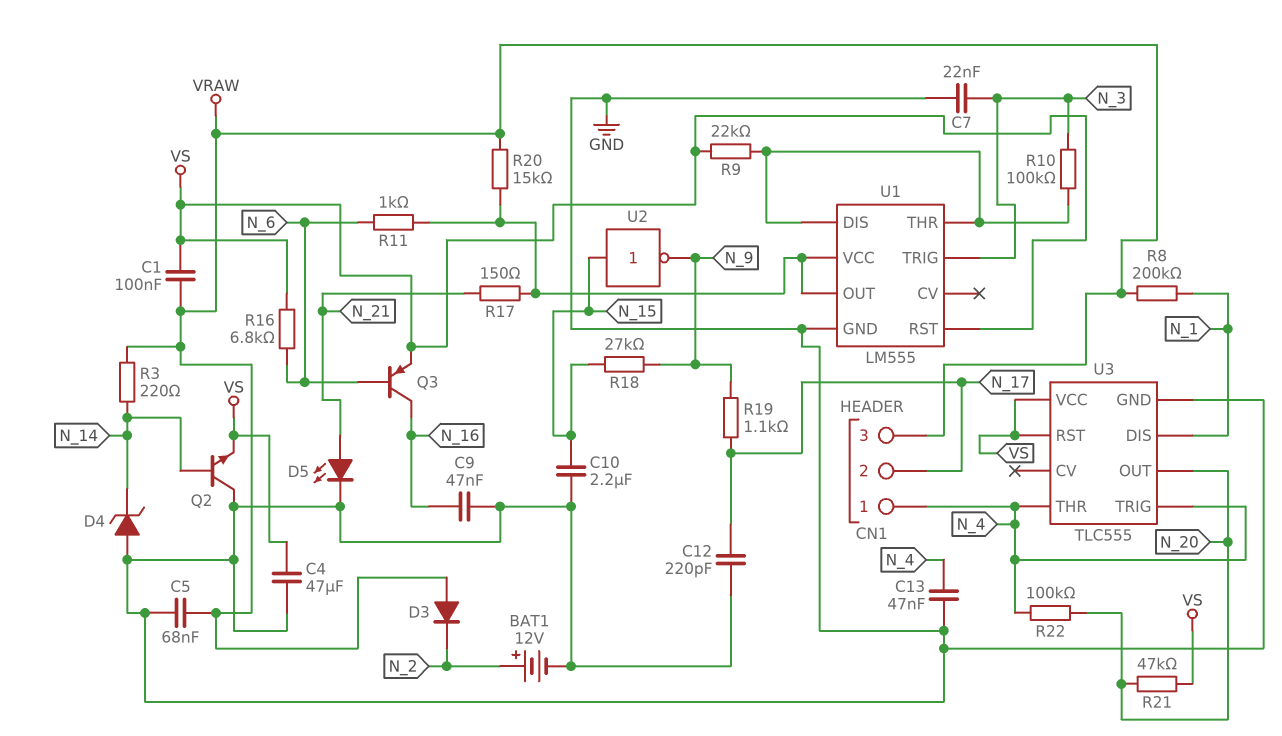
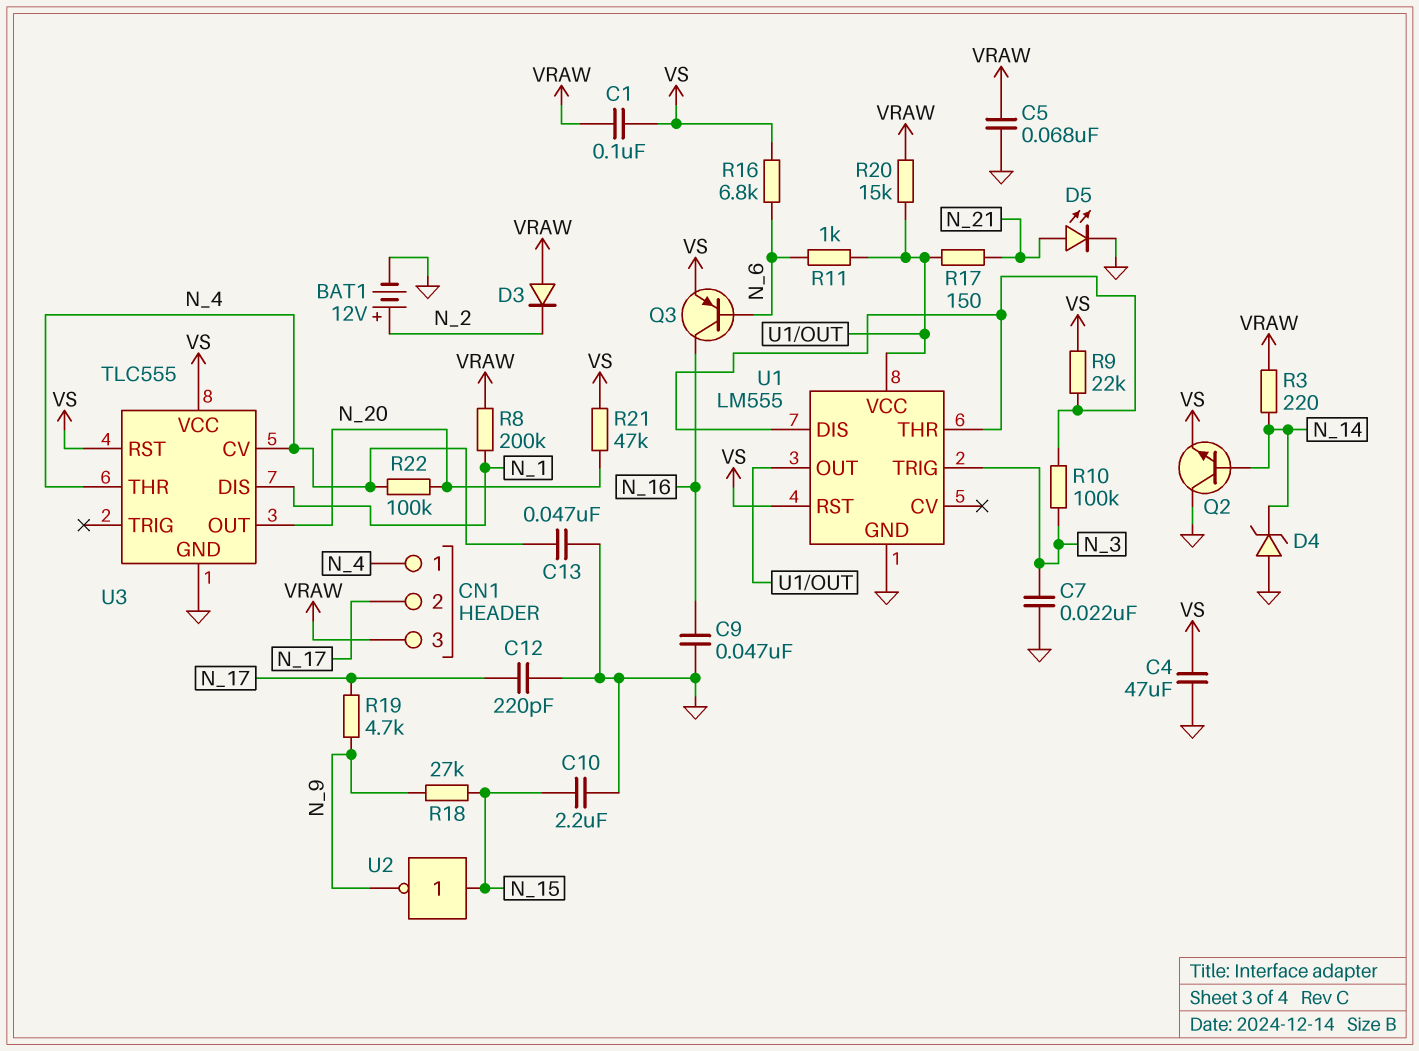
R19: 1.1k (N_9, N_17) -> 4.7k (N_9, N_17)
U3 pin CV: none -> N_4
U3 pin TRIG: N_4 -> none

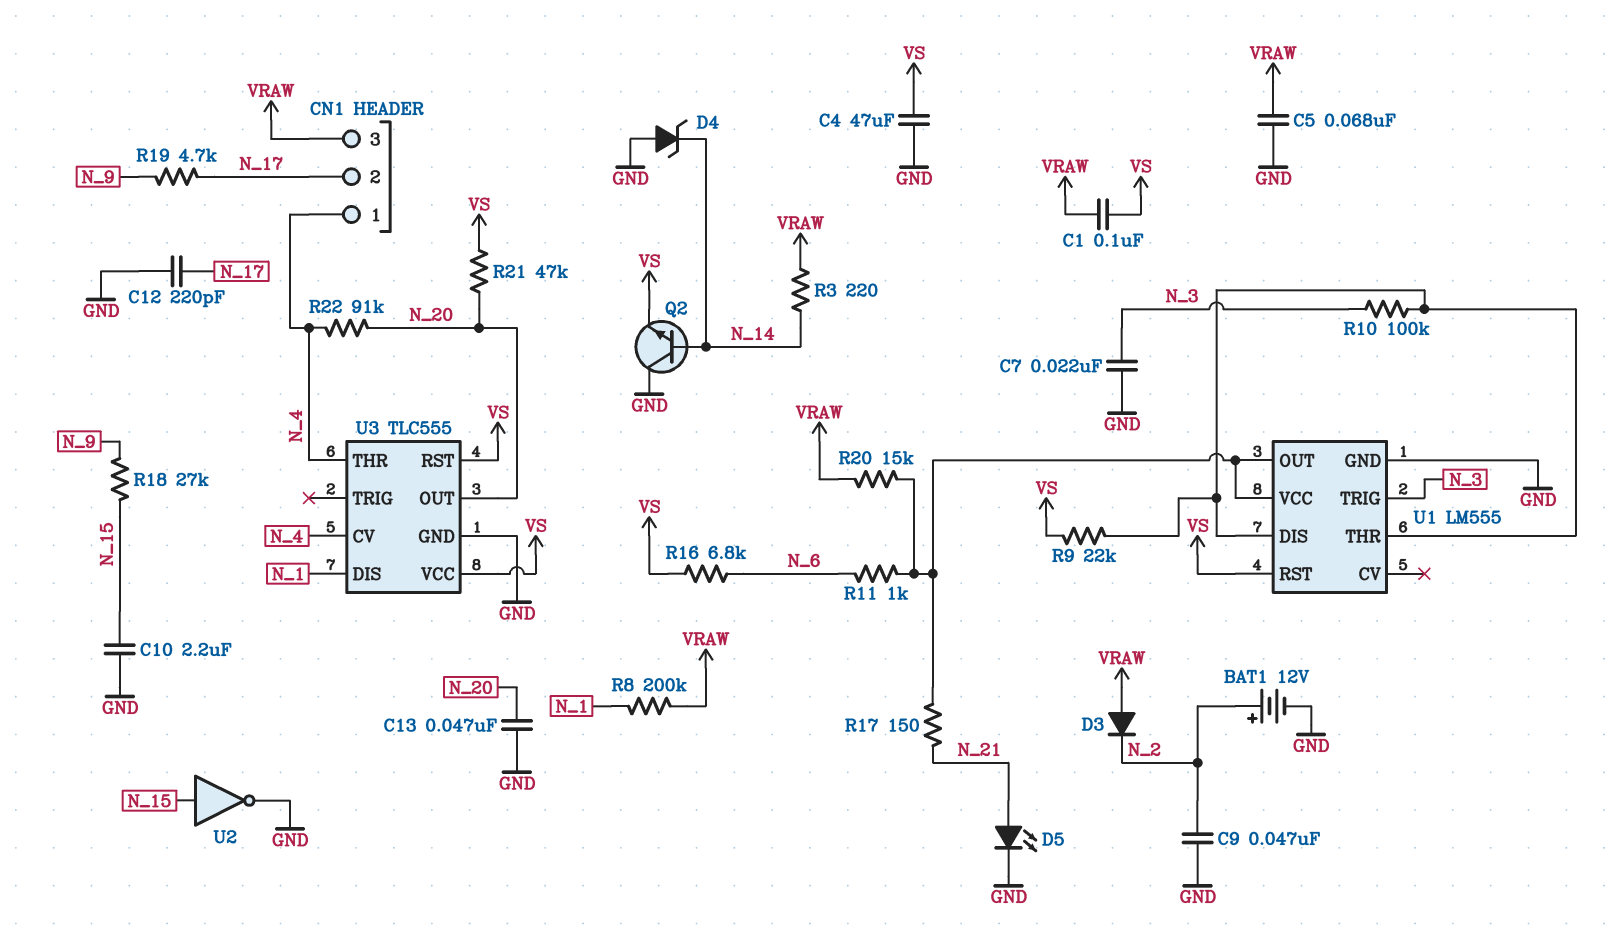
C9: 47nF (GND, N_16) -> 47nF (GND, N_2)
C13: 47nF (GND, N_4) -> 47nF (GND, N_20)
Q3: PNP (B N_6, C N_16, E VS) -> none
R22: 100k (N_4, N_20) -> 91k (N_4, N_20)
U2: NOT (in N_15, out N_9) -> NOT (in N_15, out GND)

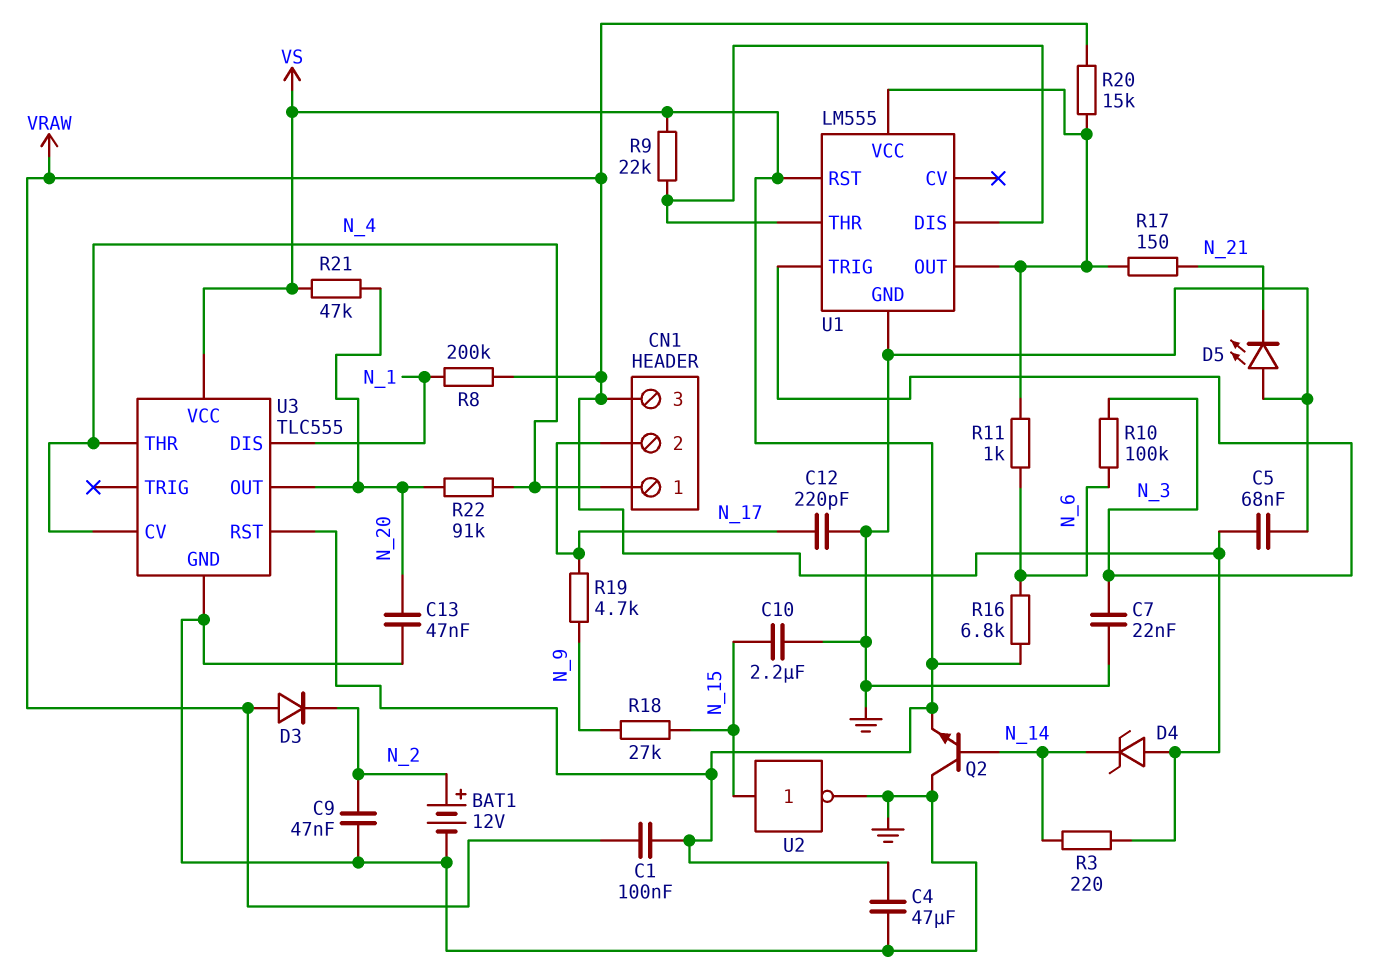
D4: zener (A GND, K N_14) -> zener (A VRAW, K N_14)
D5: LED (A N_21, K GND) -> LED (A GND, K N_21)
R10: 100k (N_3, U1/DIS) -> 100k (N_3, N_6)

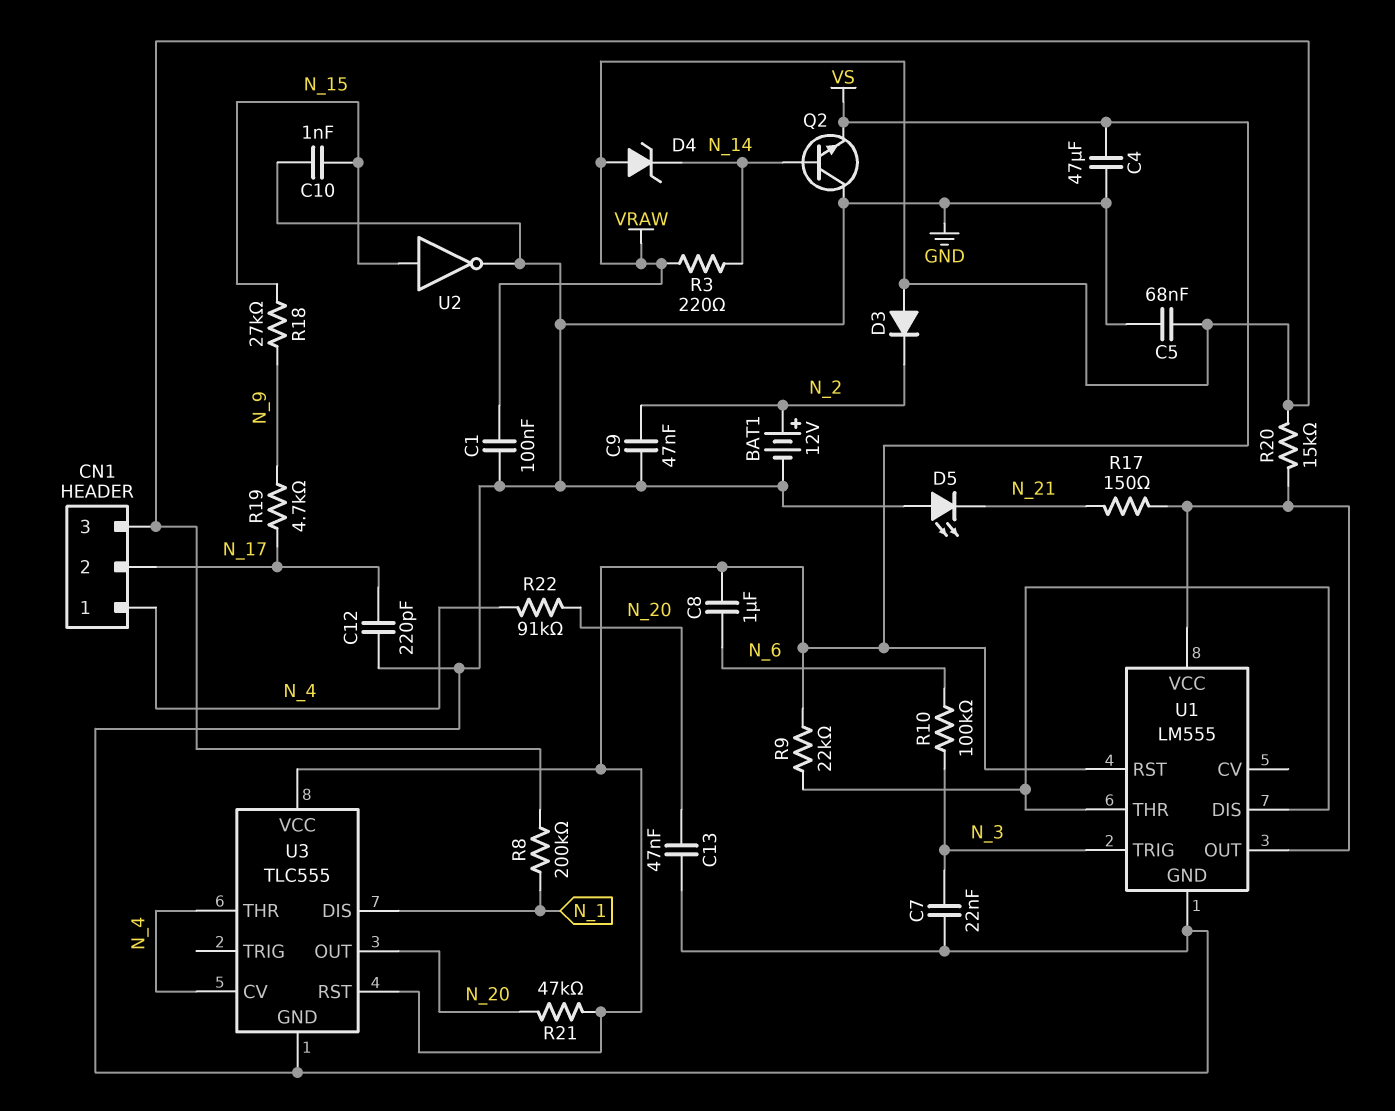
C1: 100nF (VRAW, VS) -> 100nF (GND, VRAW)
C8: none -> 1uF (N_6, VS)
C10: 2.2uF (GND, N_15) -> 1nF (GND, N_15)
R11: 1k (N_6, U1/OUT) -> none
R16: 6.8k (N_6, VS) -> none

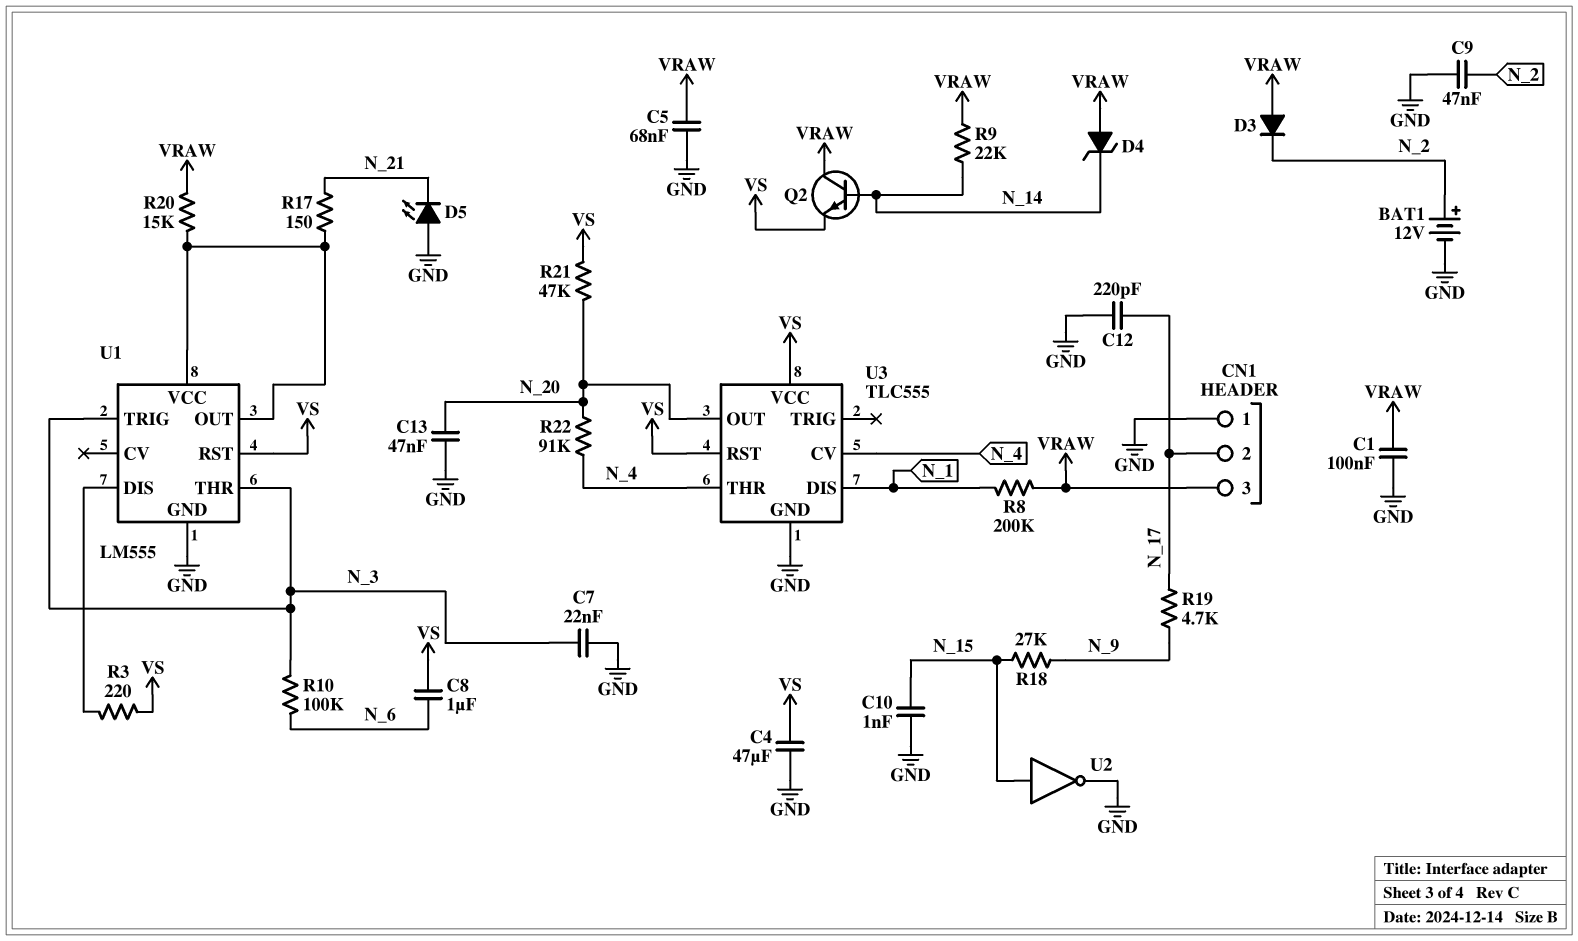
CN1 pin 1: N_4 -> GND
Q2: NPN (B N_14, C GND, E VS) -> NPN (B N_14, C VRAW, E VS)
R3: 220 (N_14, VRAW) -> 220 (U1/DIS, VS)
R9: 22k (U1/DIS, VS) -> 22k (N_14, VRAW)
U1 pin THR: U1/DIS -> N_3

